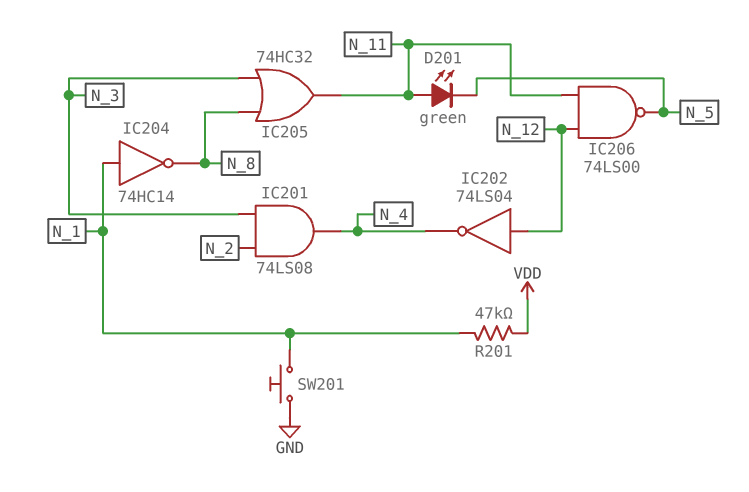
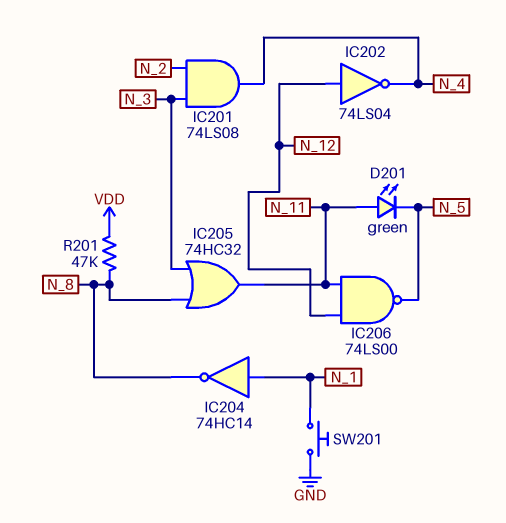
R201: 47k (N_1, VDD) -> 47k (N_8, VDD)

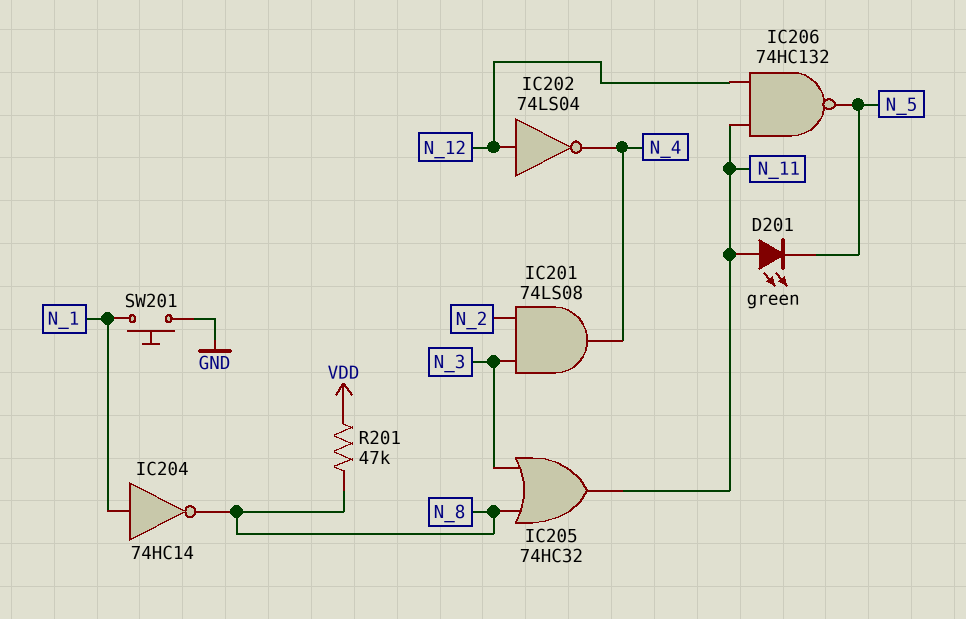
IC206: NAND 74LS00 (in N_11, in N_12, out N_5) -> NAND 74HC132 (in N_11, in N_12, out N_5)

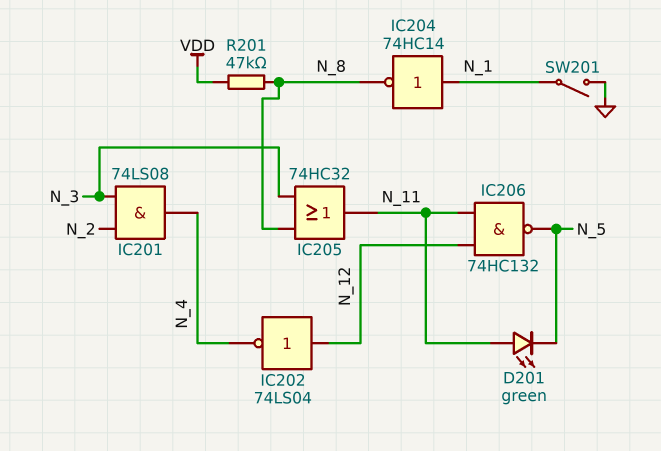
SW201: button (GND, N_1) -> switch (GND, N_1)

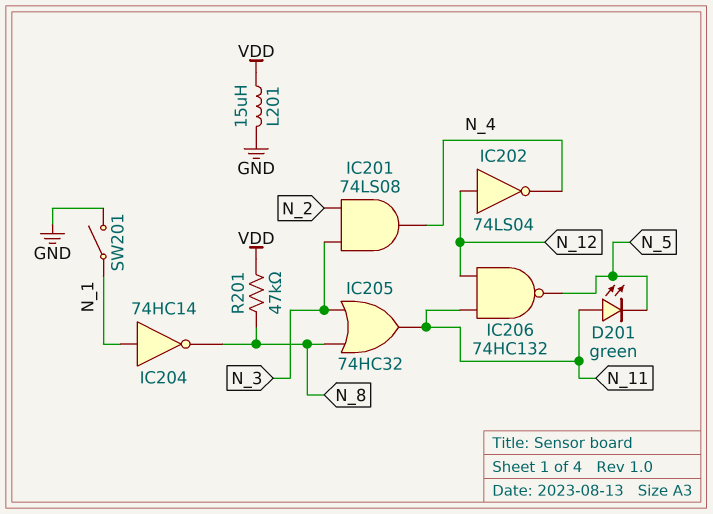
L201: none -> 15uH (GND, VDD)

